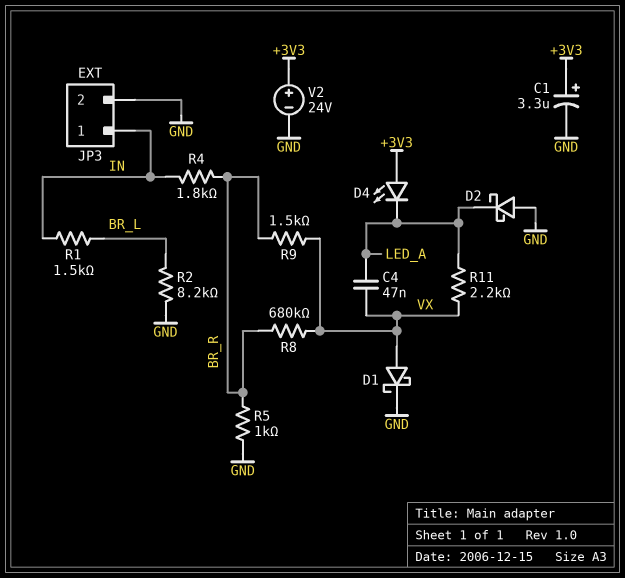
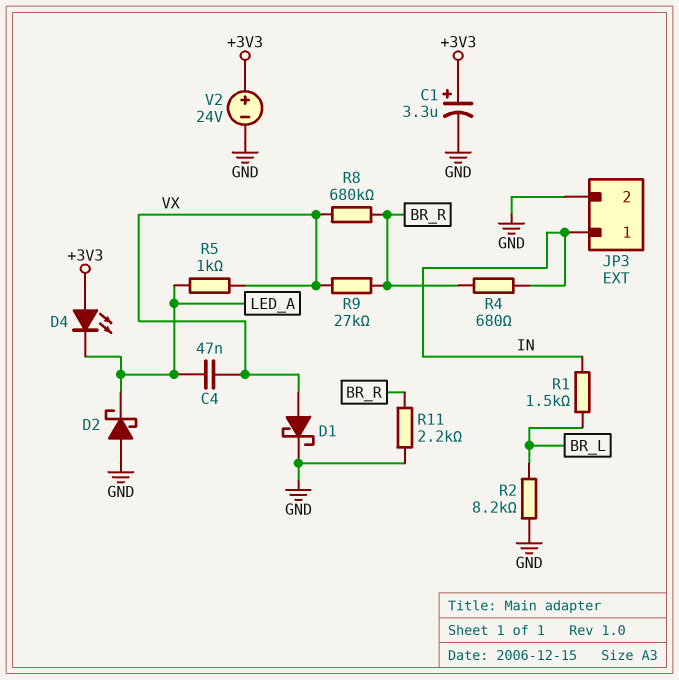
R4: 1.8k (BR_R, IN) -> 680 (BR_R, IN)
R5: 1k (BR_R, GND) -> 1k (LED_A, VX)
R9: 1.5k (BR_R, VX) -> 27k (BR_R, VX)
R11: 2.2k (LED_A, VX) -> 2.2k (BR_R, GND)

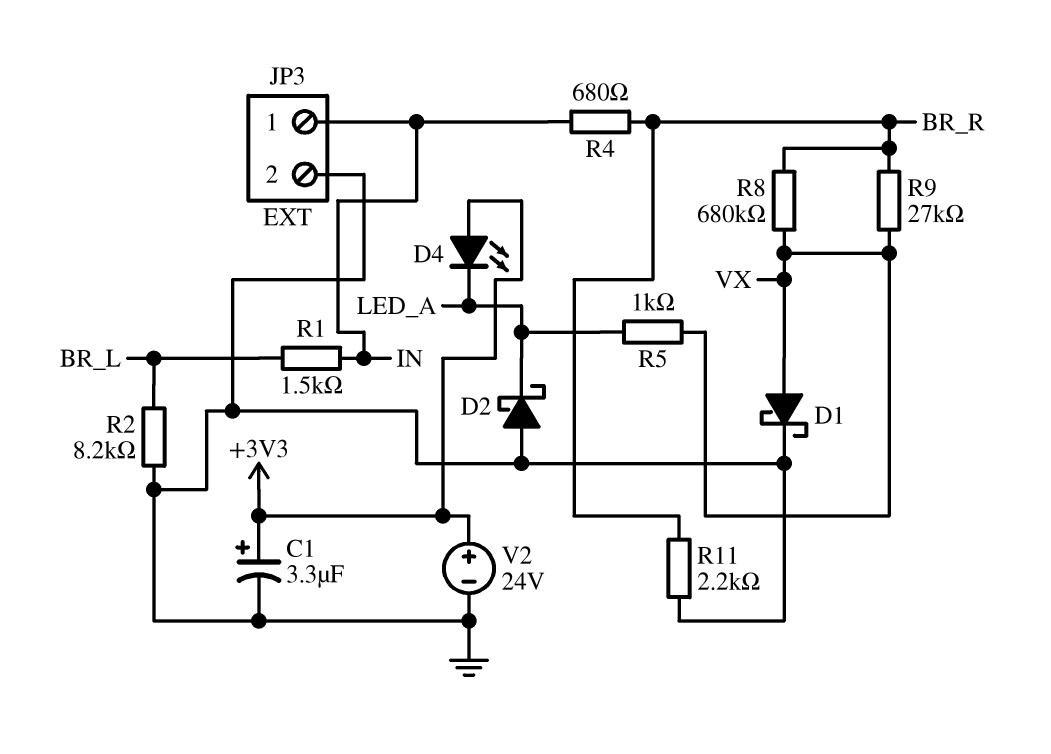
C4: 47nF (LED_A, VX) -> none

